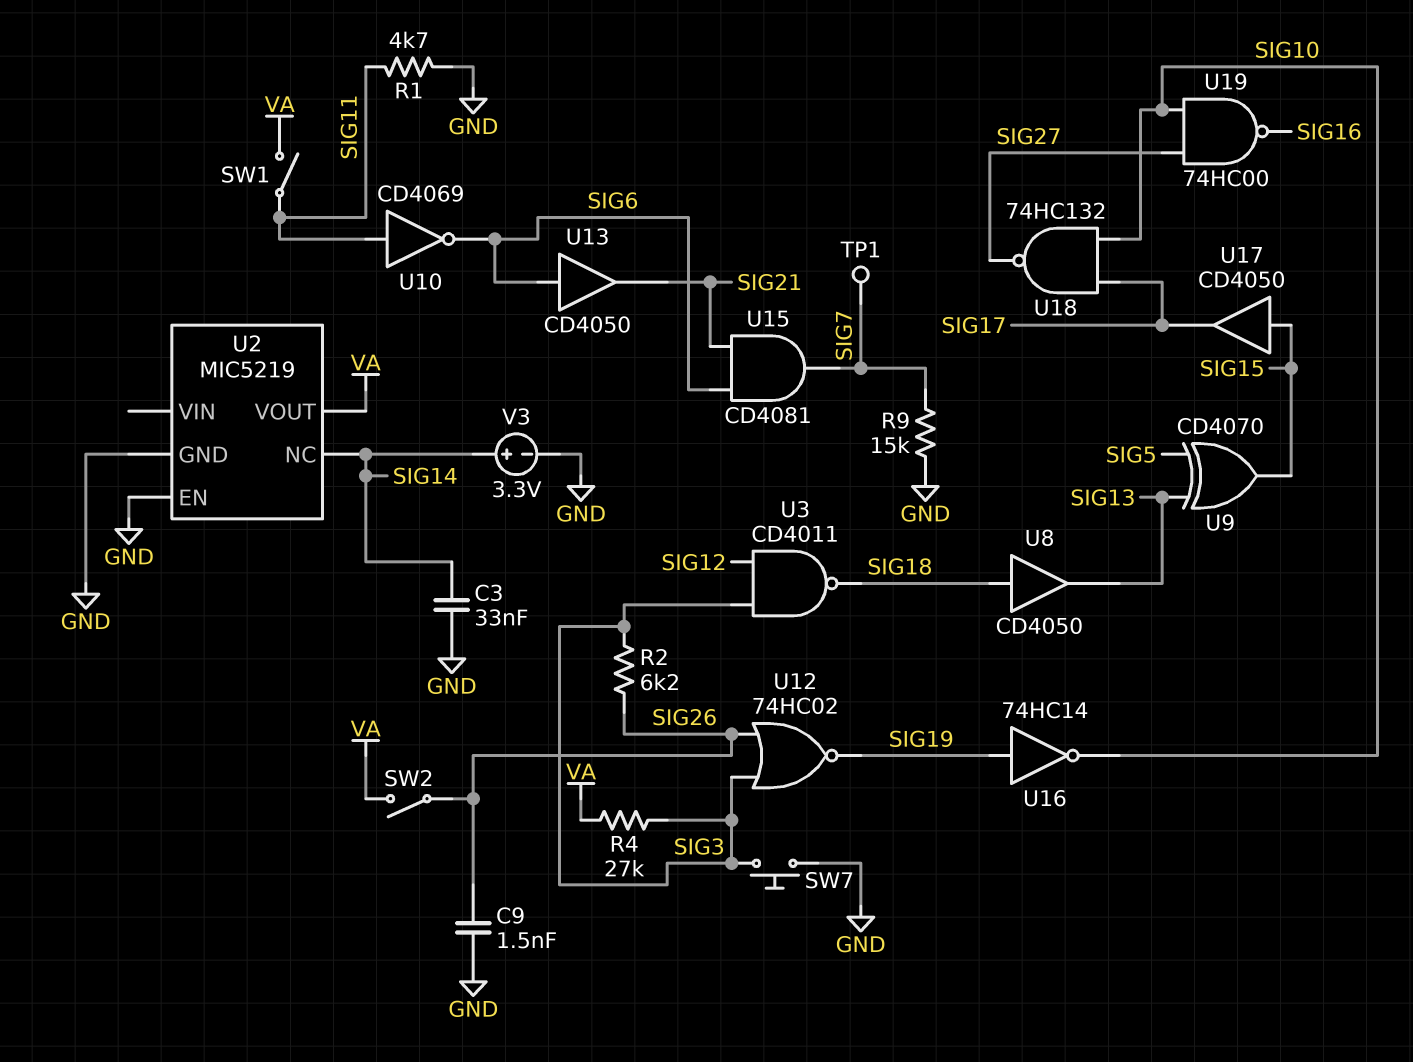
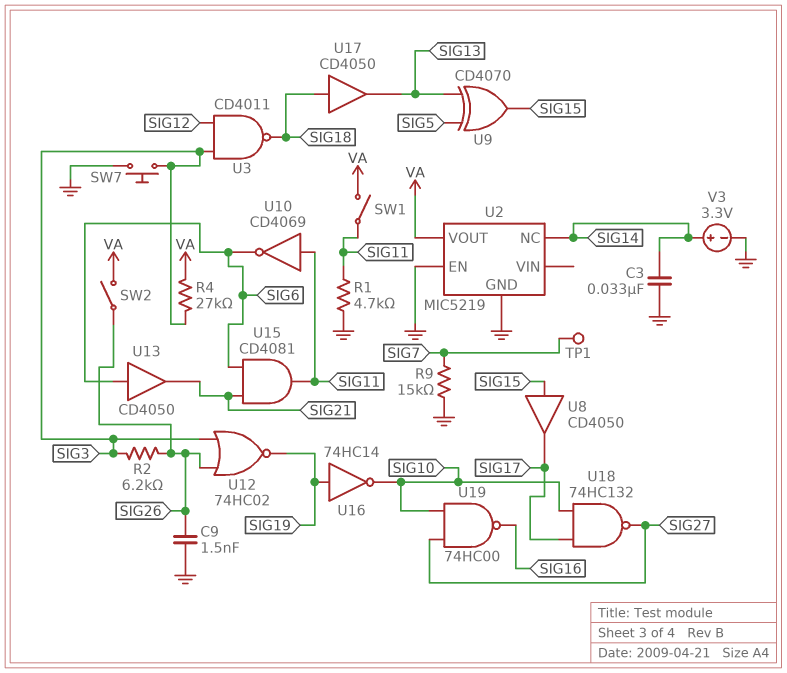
U8: buffer CD4050 (in SIG18, out SIG13) -> buffer CD4050 (in SIG15, out SIG17)
U15: AND CD4081 (in SIG6, in SIG21, out SIG7) -> AND CD4081 (in SIG6, in SIG21, out SIG11)
U17: buffer CD4050 (in SIG15, out SIG17) -> buffer CD4050 (in SIG18, out SIG13)

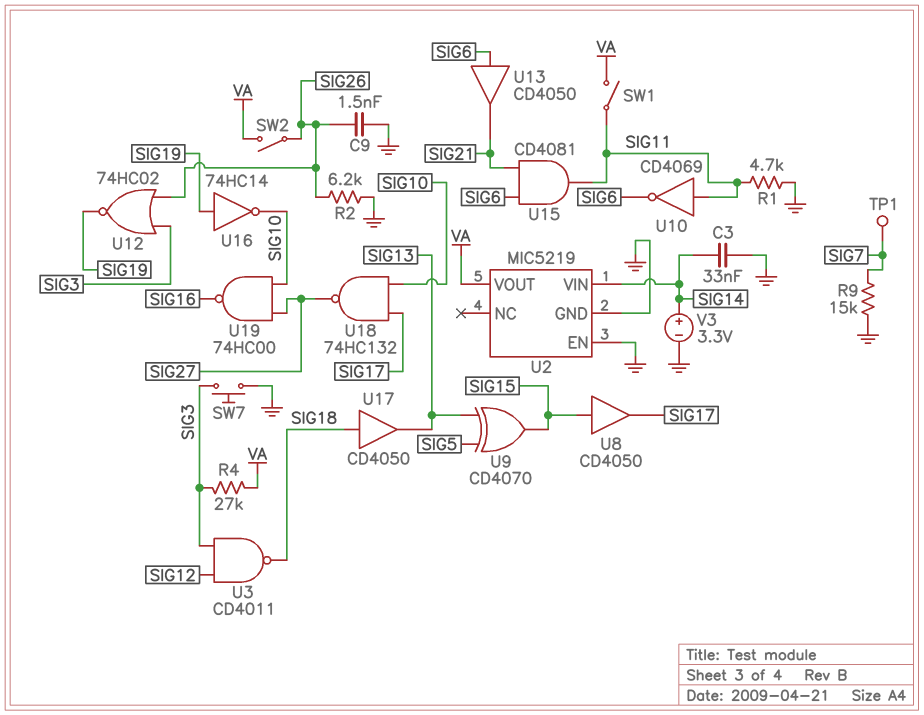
R2: 6.2k (SIG3, SIG26) -> 6.2k (GND, SIG26)
U2 pin NC: SIG14 -> none
U2 pin VIN: none -> SIG14

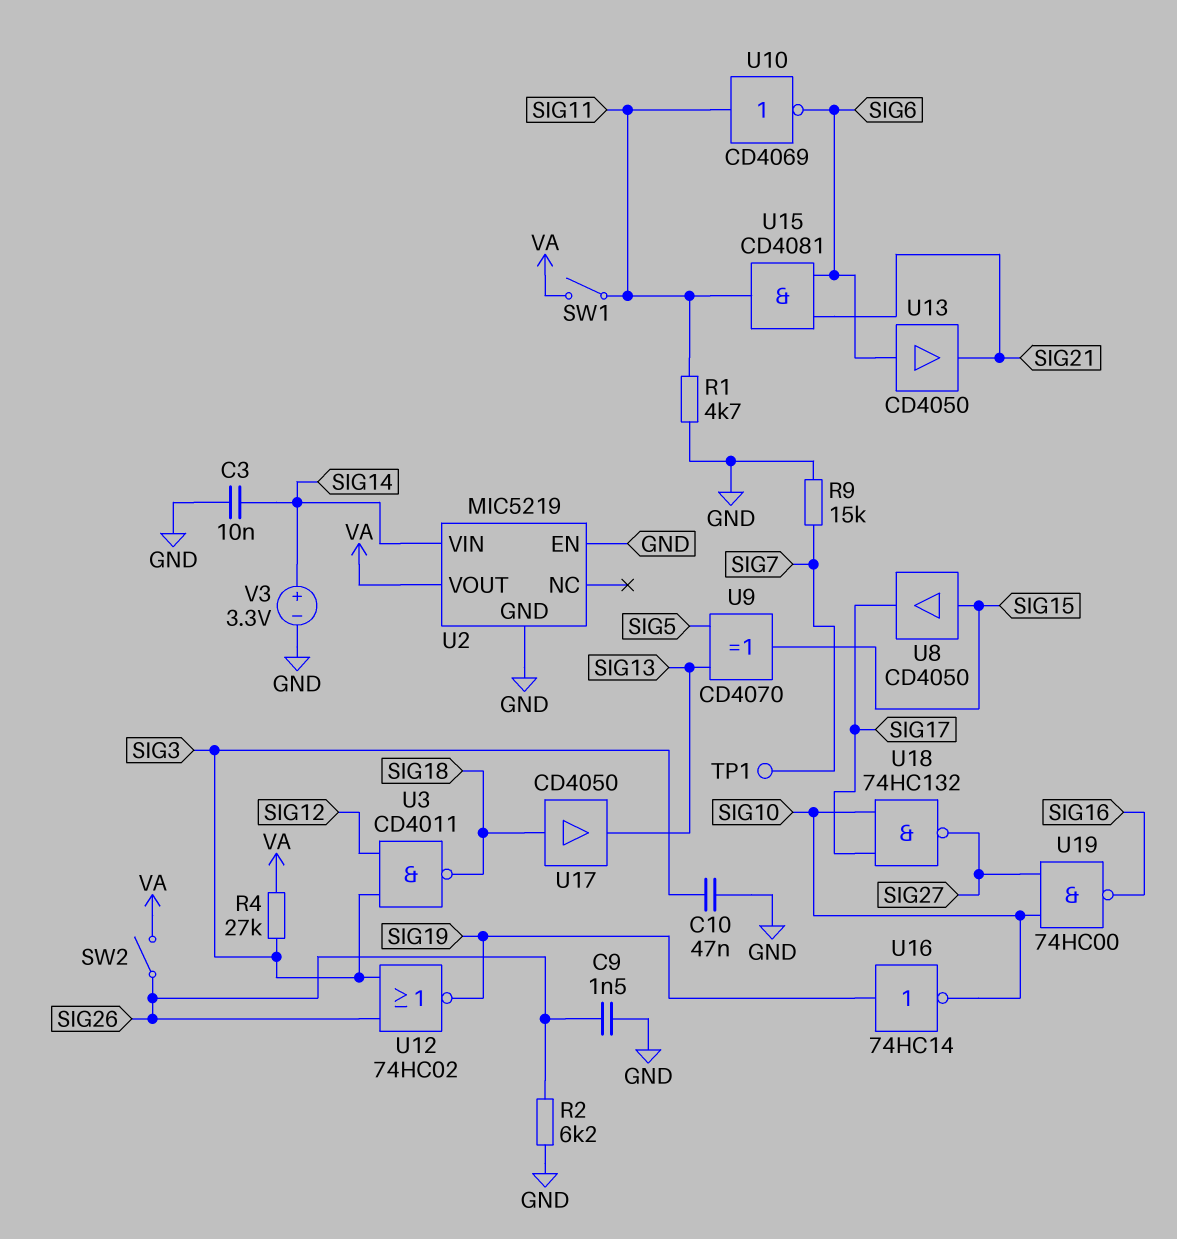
C3: 33nF (GND, SIG14) -> 10nF (GND, SIG14)
C10: none -> 47nF (GND, SIG3)
SW7: button (GND, SIG3) -> none

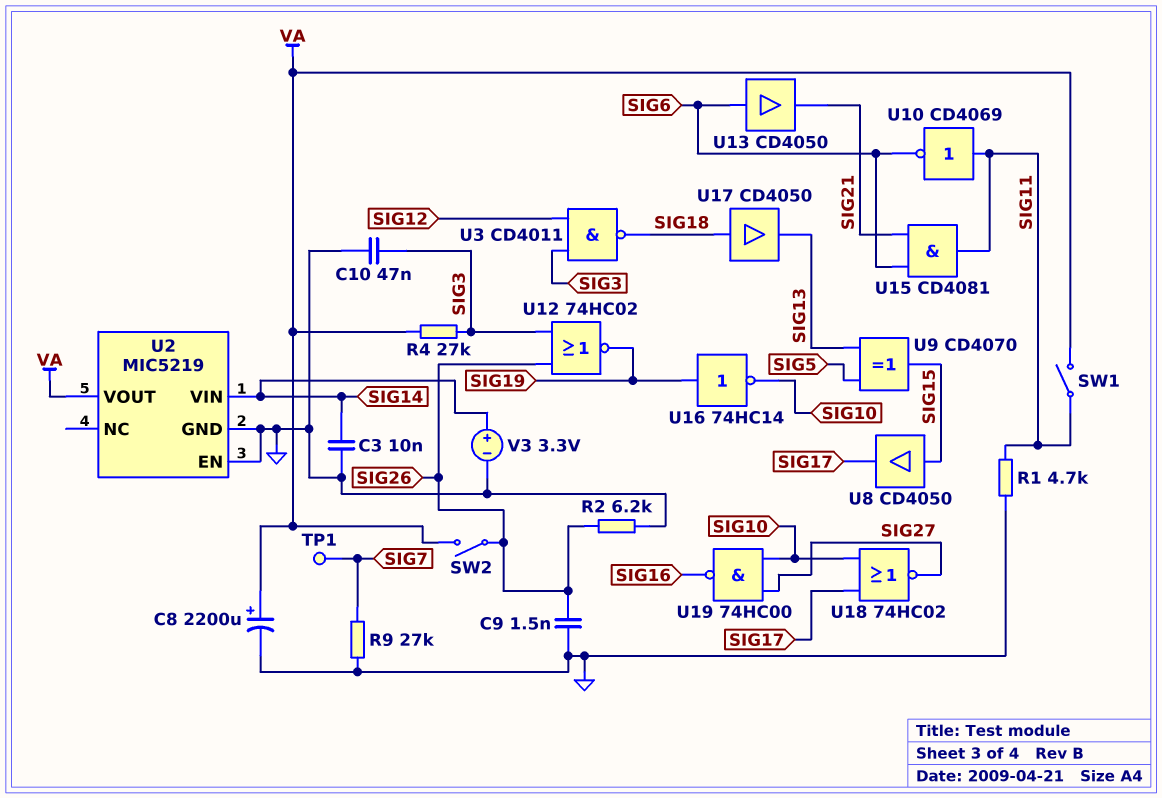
C8: none -> 2200uF (plus VA, minus GND)
R9: 15k (GND, SIG7) -> 27k (GND, SIG7)
U18: NAND 74HC132 (in SIG10, in SIG17, out SIG27) -> NOR 74HC02 (in SIG10, in SIG17, out SIG27)

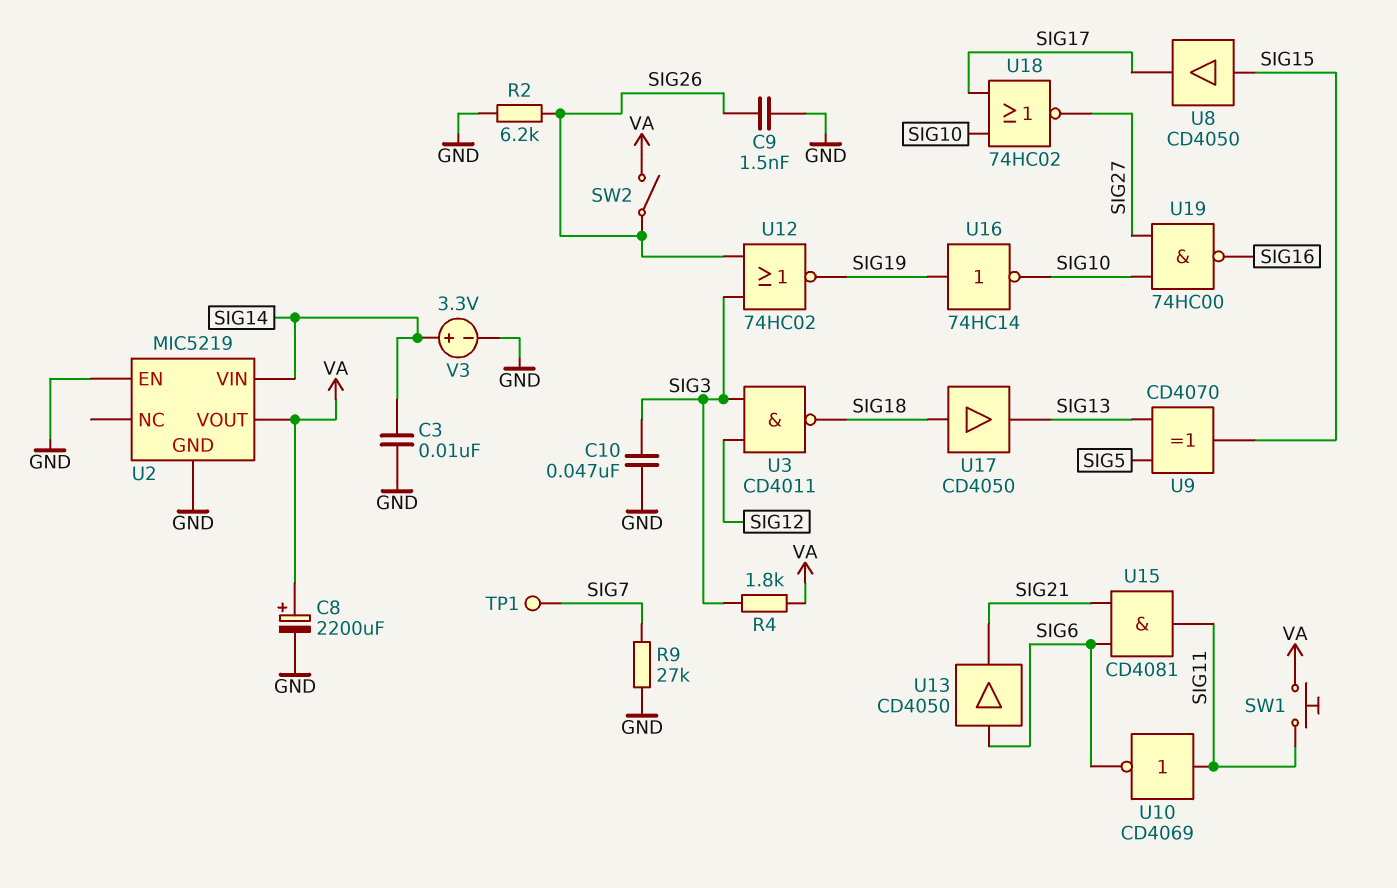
R1: 4.7k (GND, SIG11) -> none
R4: 27k (SIG3, VA) -> 1.8k (SIG3, VA)
SW1: switch (SIG11, VA) -> button (SIG11, VA)

